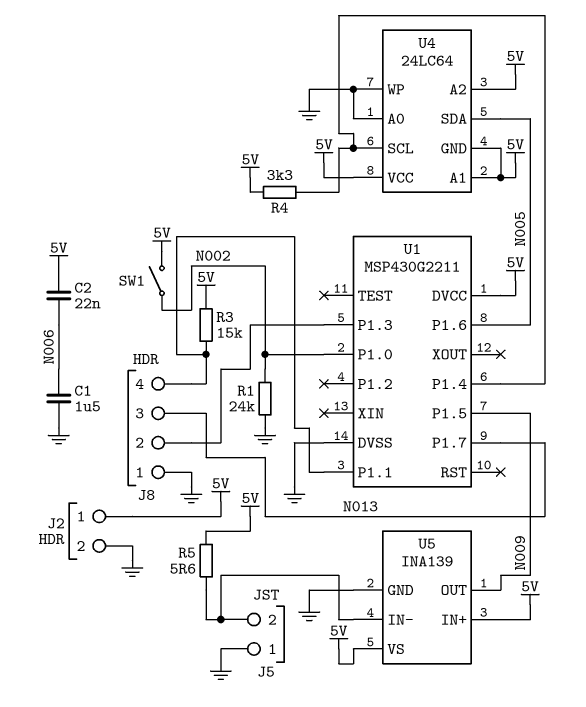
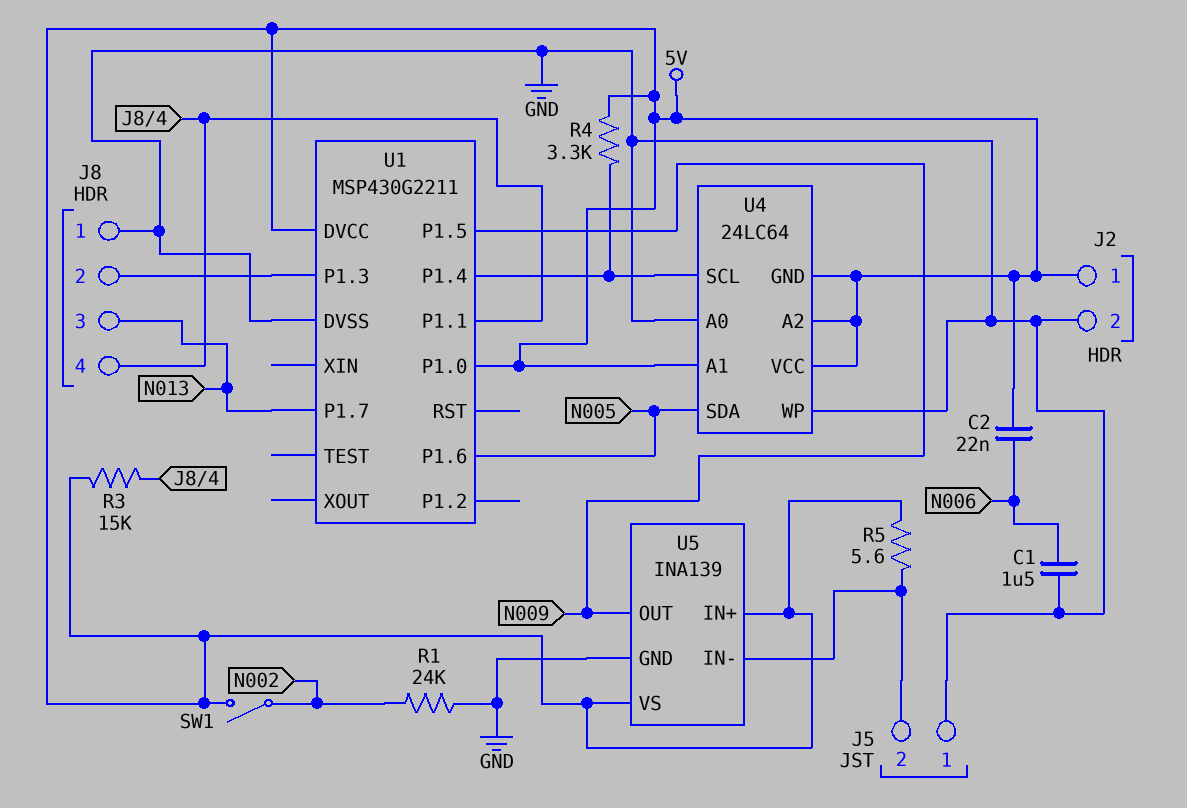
U1 pin P1.0: N002 -> 5V

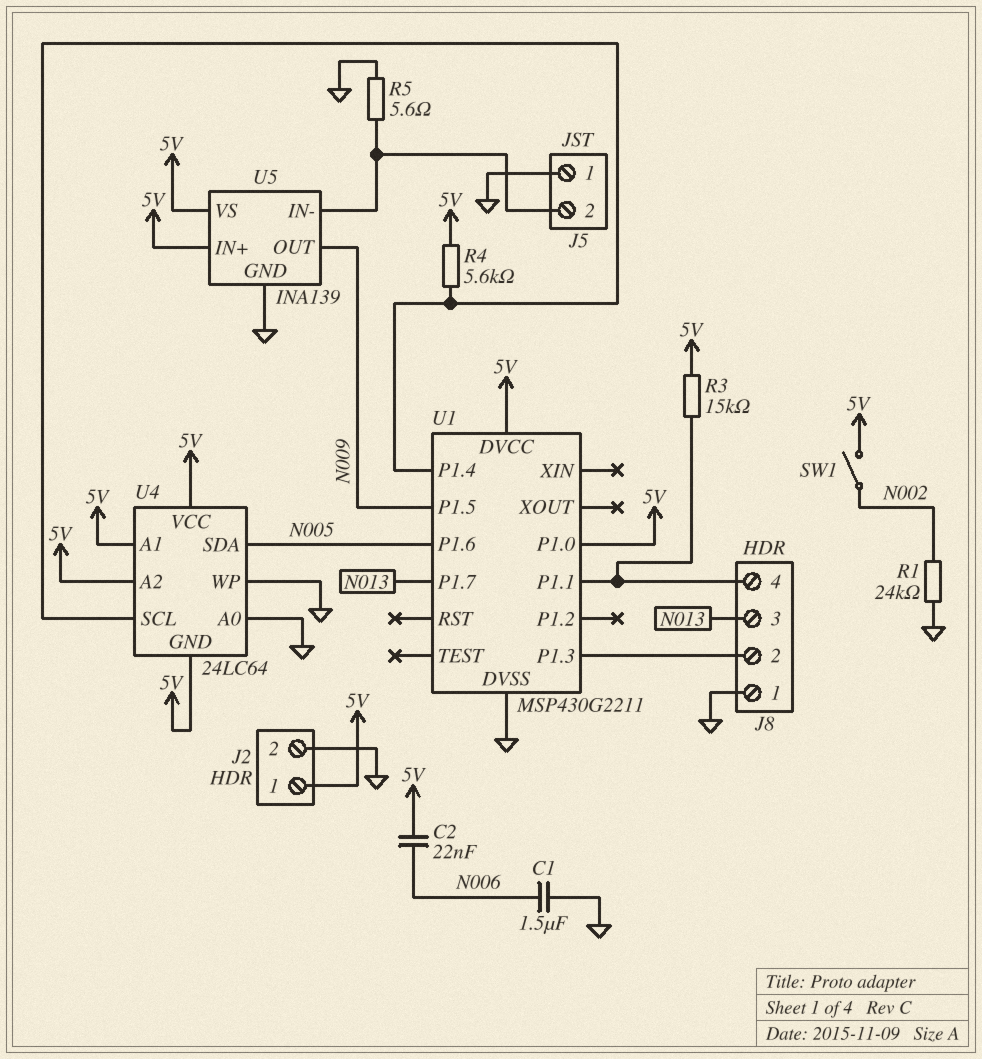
R4: 3.3k (5V, U1/P1.4) -> 5.6k (5V, U1/P1.4)
R5: 5.6 (5V, J5/2) -> 5.6 (GND, J5/2)

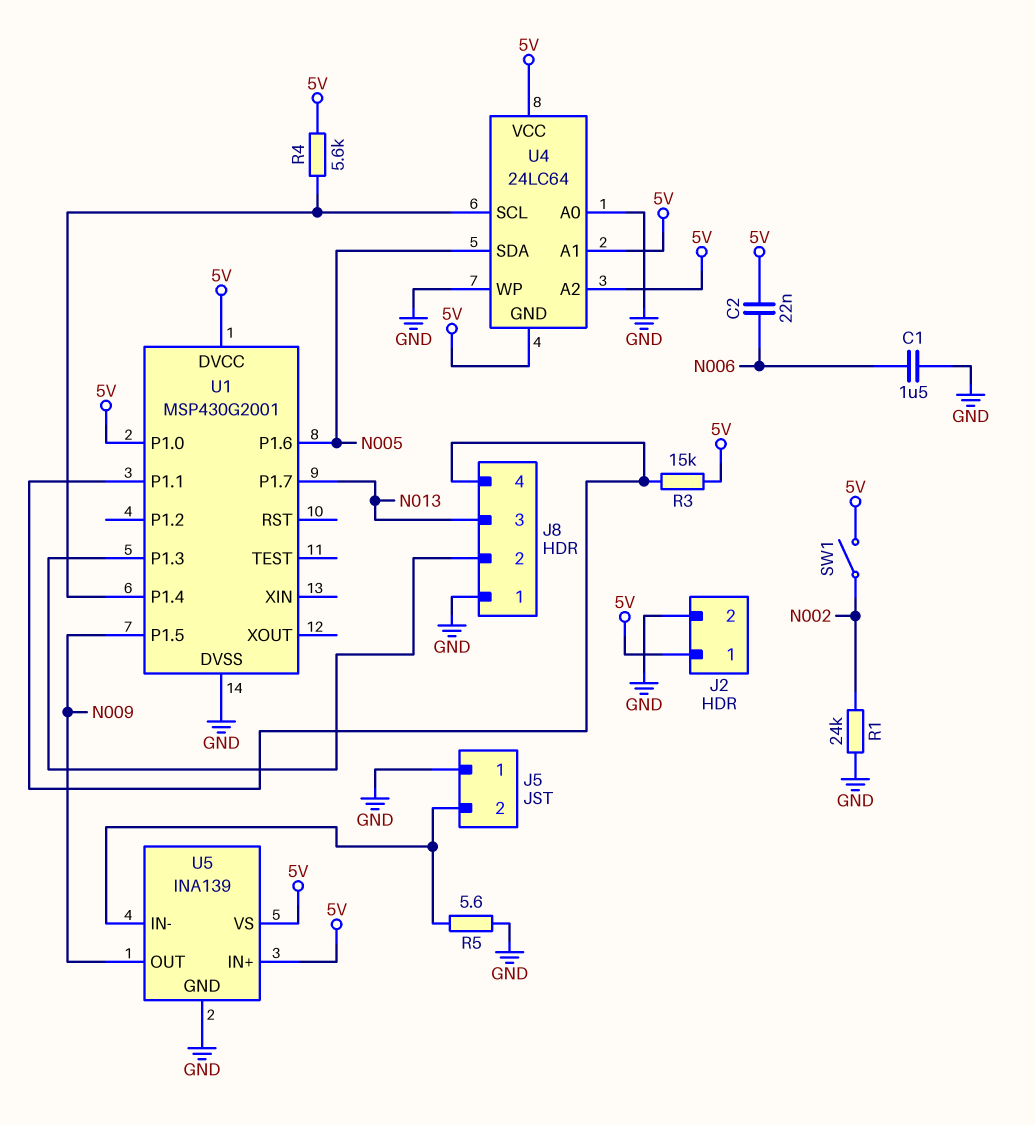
U1: MSP430G2211 -> MSP430G2001

